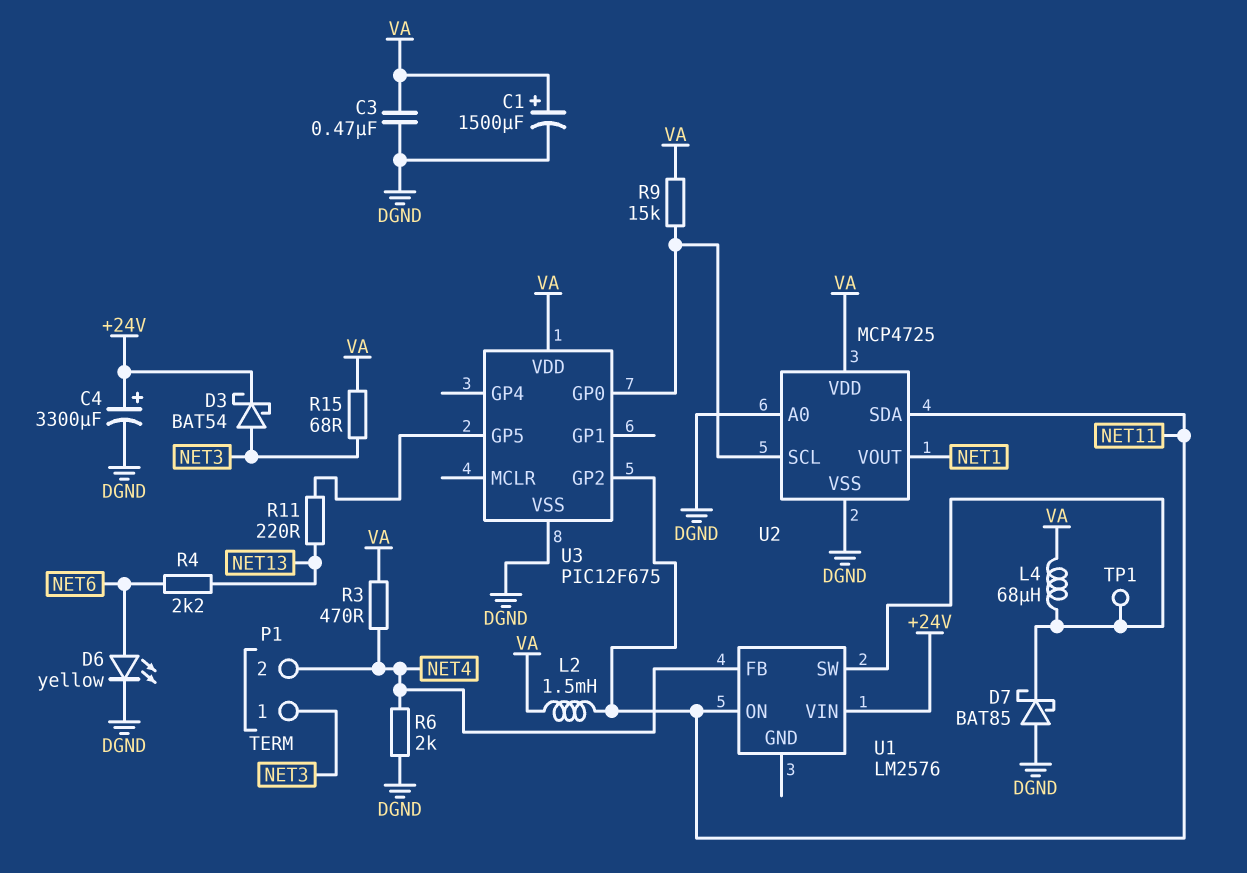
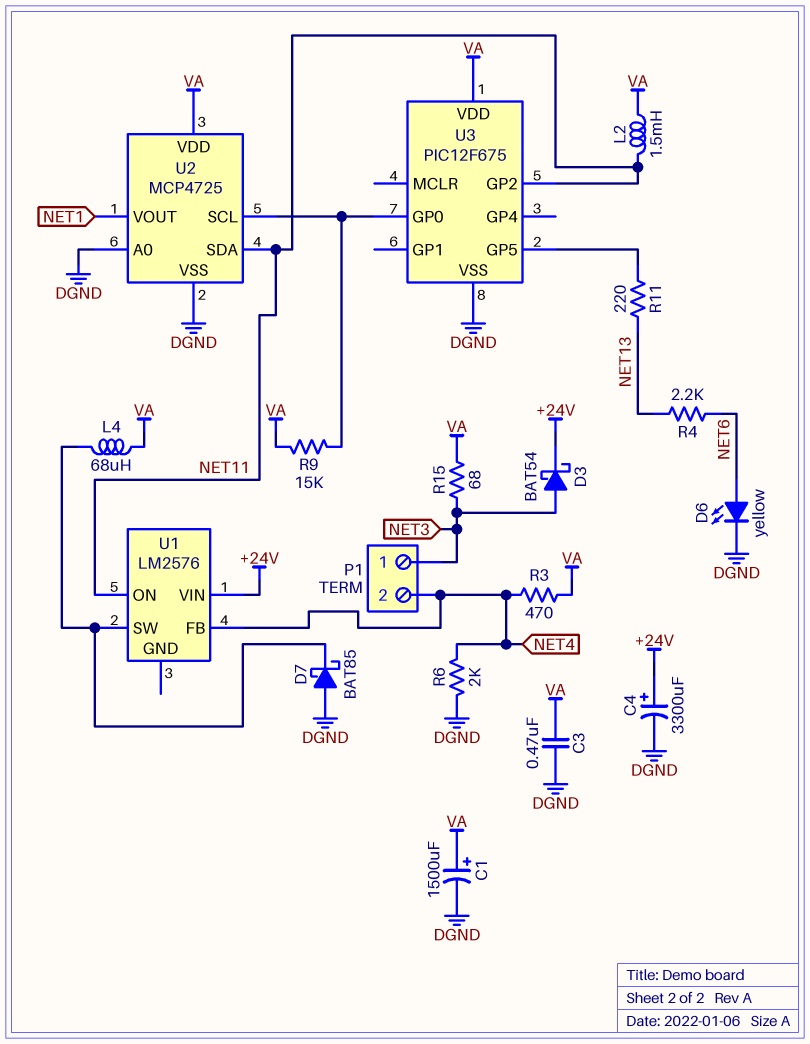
TP1: test point (U1/SW) -> none

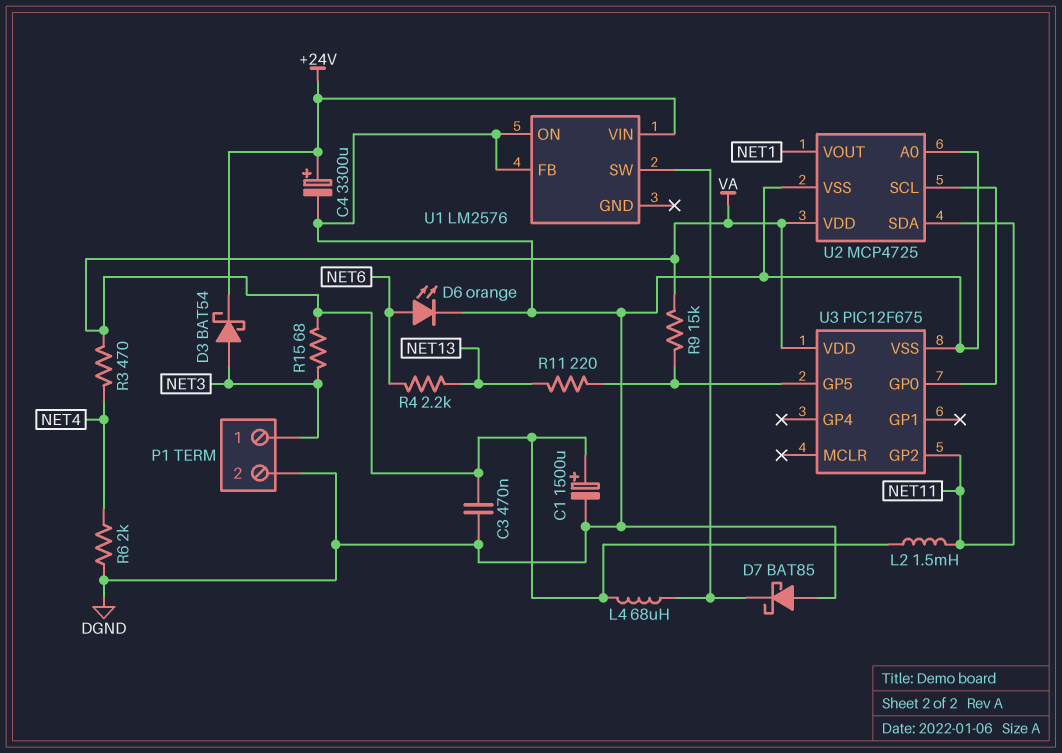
D6: LED yellow (A NET6, K DGND) -> LED orange (A NET6, K DGND)
P1 pin 2: NET4 -> DGND
R9: 15k (U2/SCL, VA) -> 15k (U3/GP5, VA)
U1 pin FB: NET4 -> DGND
U1 pin ON: NET11 -> DGND

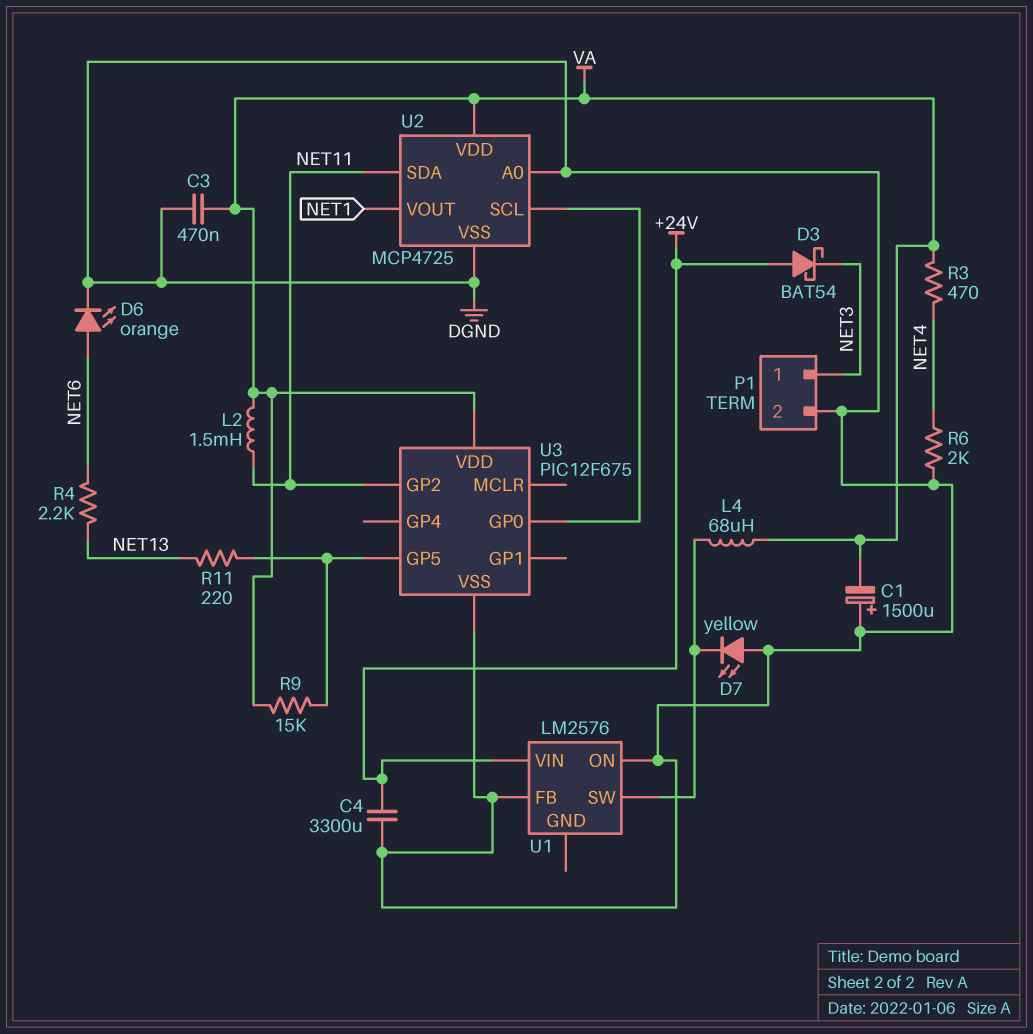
C1: 1500uF (plus VA, minus DGND) -> 1500uF (plus DGND, minus VA)
C4: 3300uF (plus +24V, minus DGND) -> 3300uF (+24V, DGND)
D3: schottky BAT54 (A NET3, K +24V) -> schottky BAT54 (A +24V, K NET3)
D7: schottky BAT85 (A DGND, K U1/SW) -> LED yellow (A DGND, K U1/SW)
R15: 68 (NET3, VA) -> none

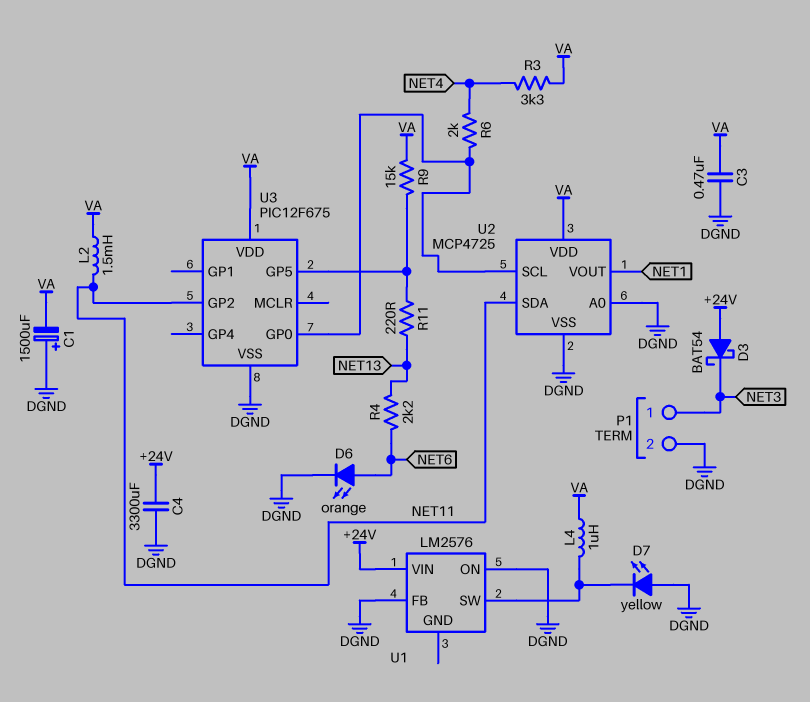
L4: 68uH (U1/SW, VA) -> 1uH (U1/SW, VA)
R3: 470 (NET4, VA) -> 3.3k (NET4, VA)
R6: 2k (DGND, NET4) -> 2k (NET4, U2/SCL)

